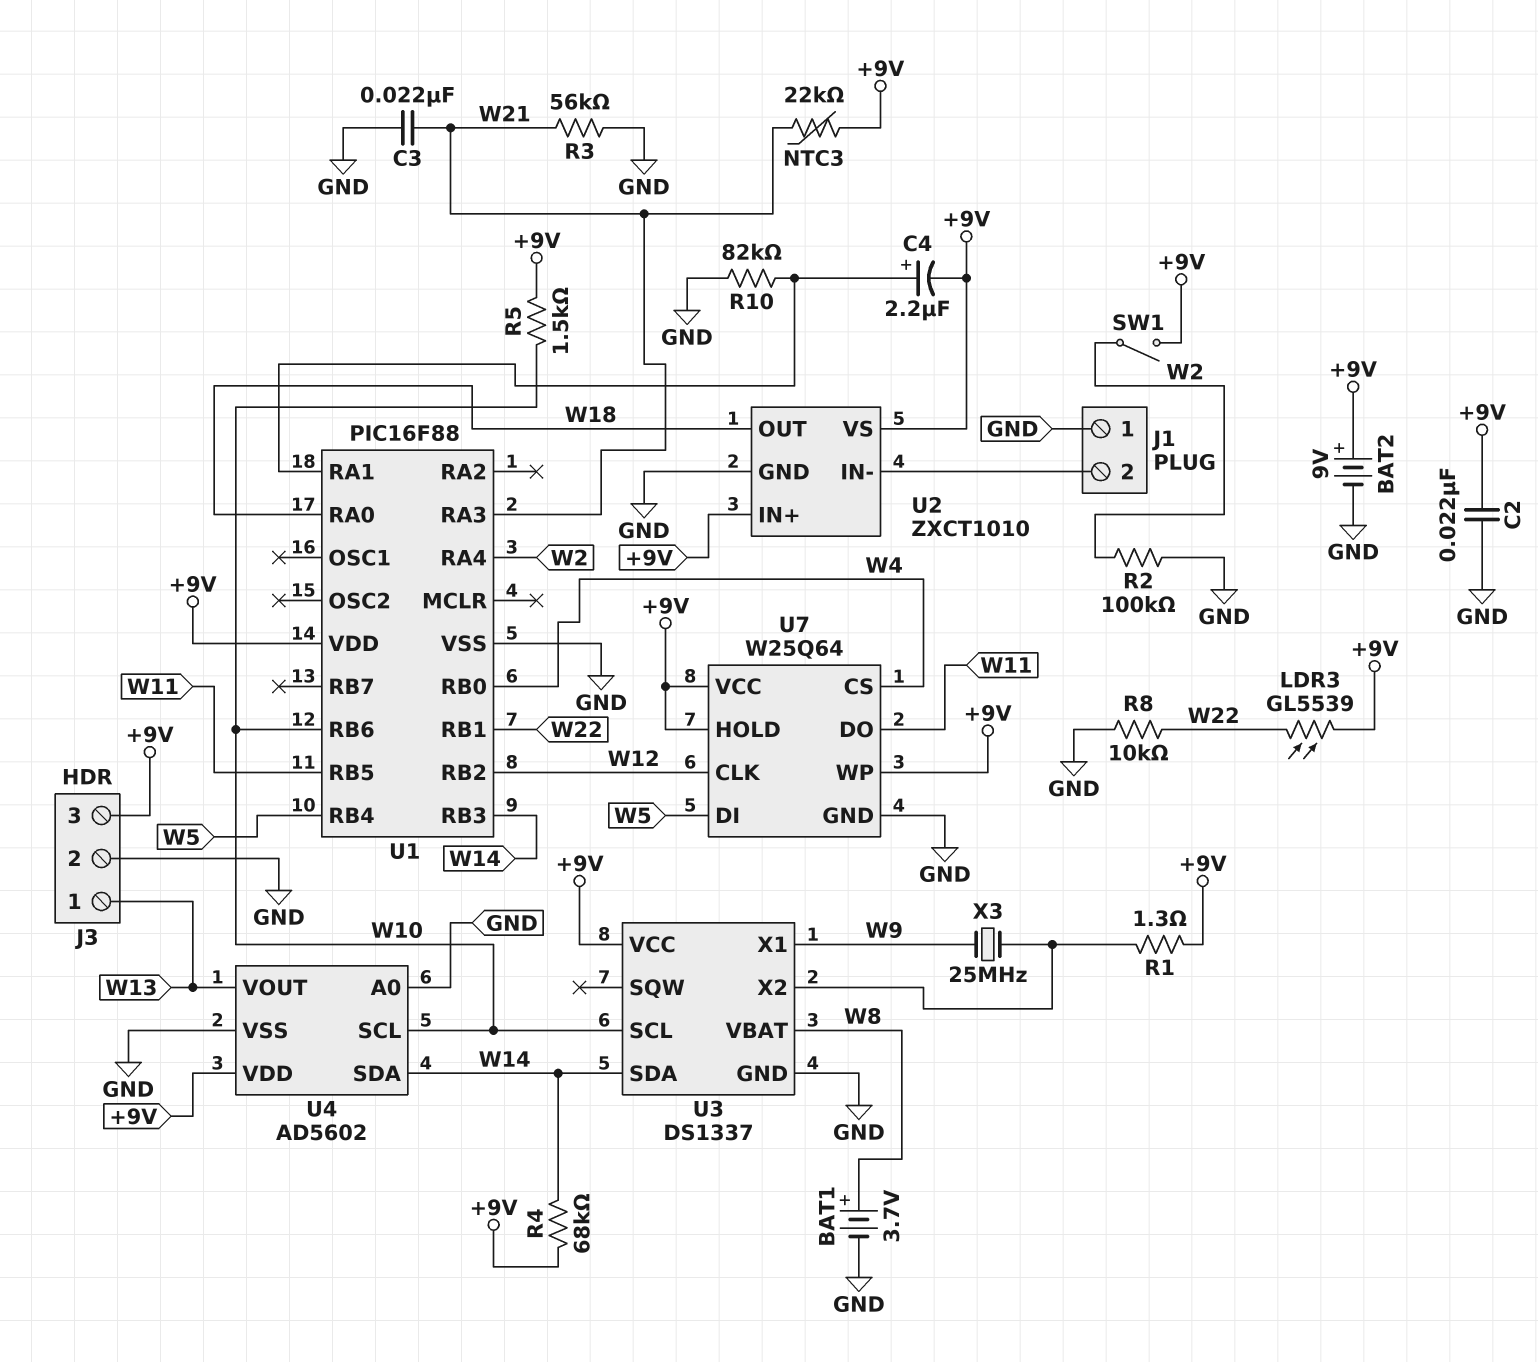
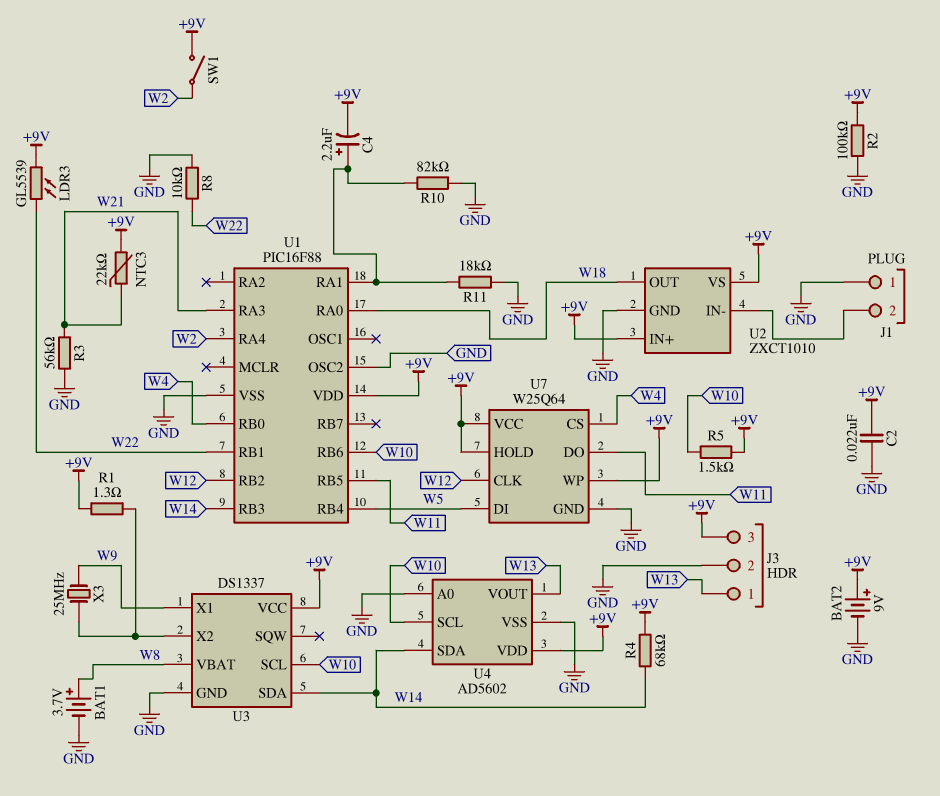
C3: 22nF (GND, W21) -> none
R2: 100k (GND, W2) -> 100k (+9V, GND)
R11: none -> 18k (GND, U1/RA1)
U1 pin OSC2: none -> GND

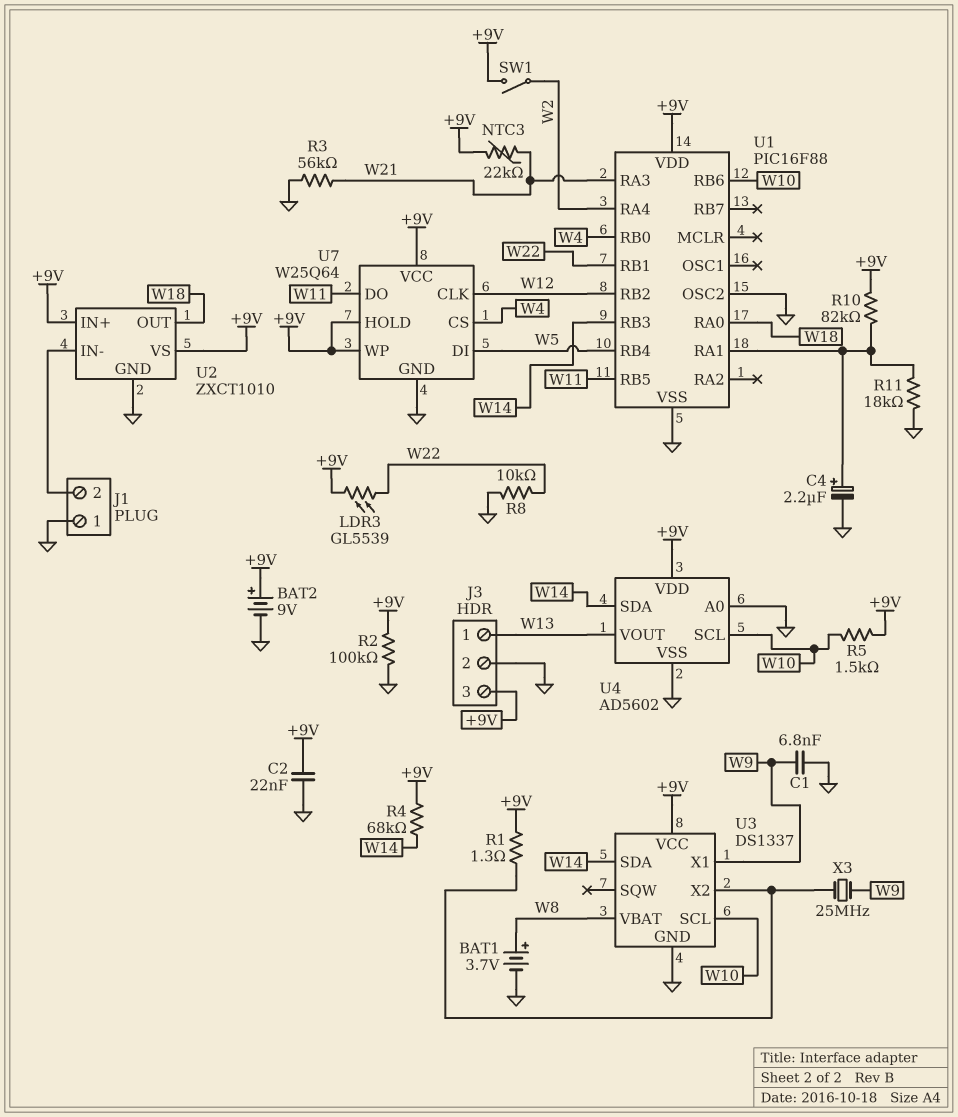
C1: none -> 6.8nF (GND, W9)
C4: 2.2uF (plus U1/RA1, minus +9V) -> 2.2uF (plus U1/RA1, minus GND)
R10: 82k (GND, U1/RA1) -> 82k (+9V, U1/RA1)

